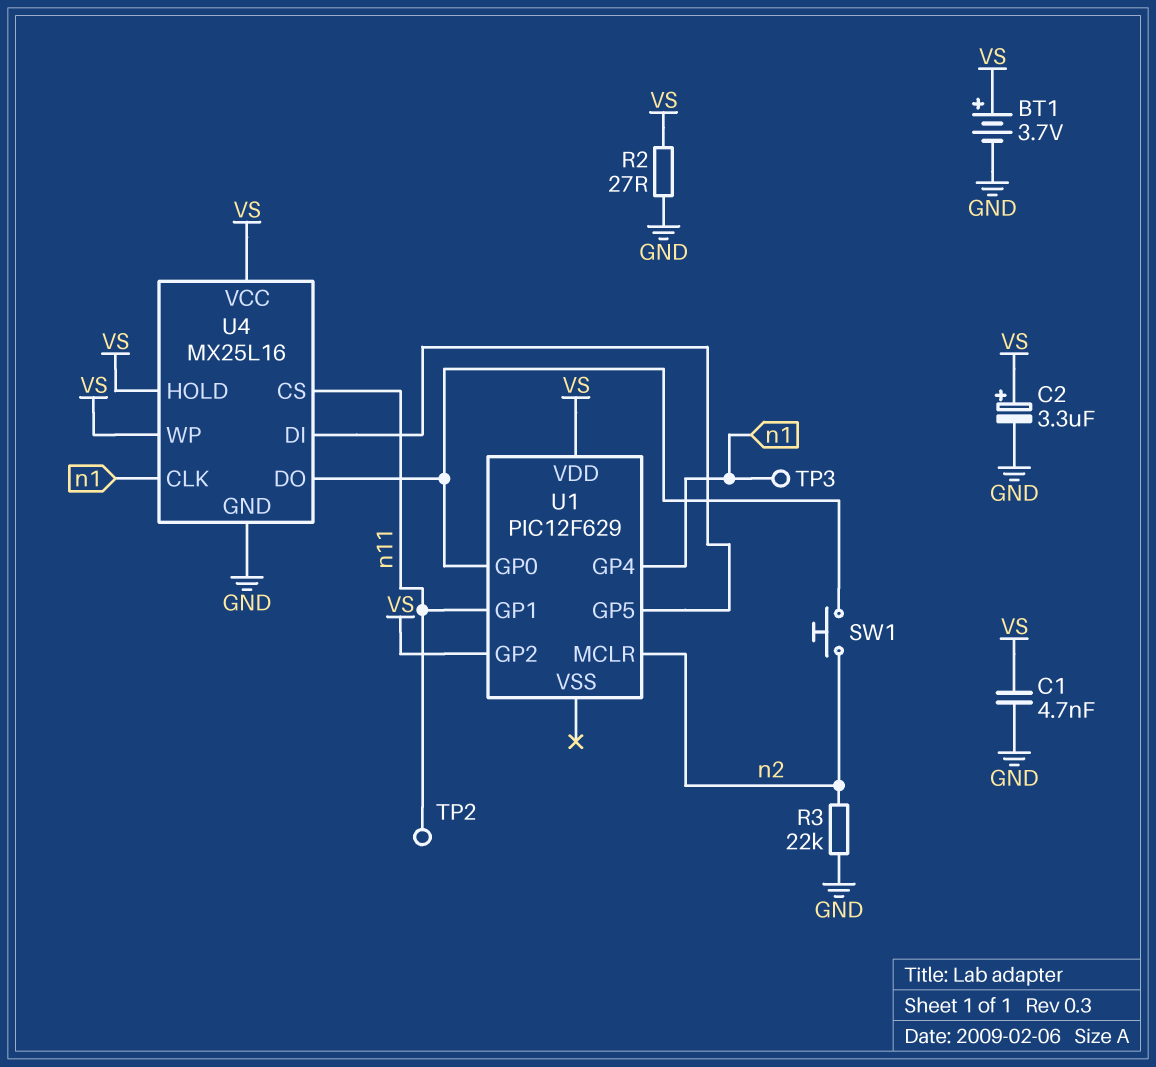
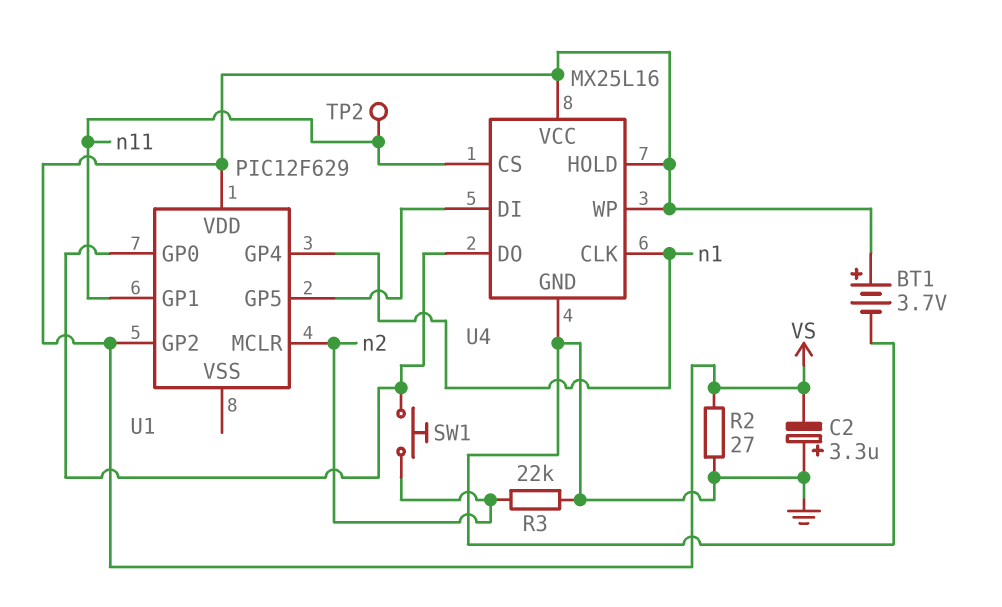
C1: 4.7nF (GND, VS) -> none
C2: 3.3uF (plus VS, minus GND) -> 3.3uF (plus GND, minus VS)
TP3: test point (n1) -> none

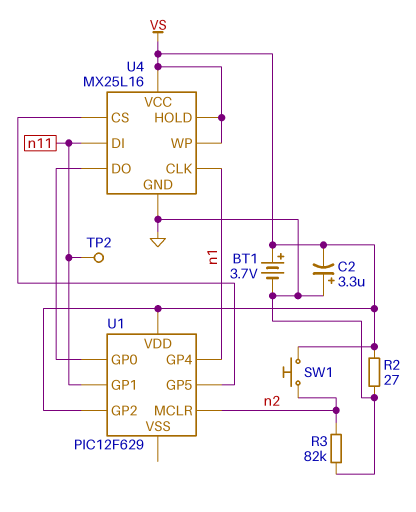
R3: 22k (GND, n2) -> 82k (GND, n2)
SW1: button (U1/GP0, n2) -> button (VS, n2)
U4 pin CS: n11 -> U1/GP5
U4 pin DI: U1/GP5 -> n11

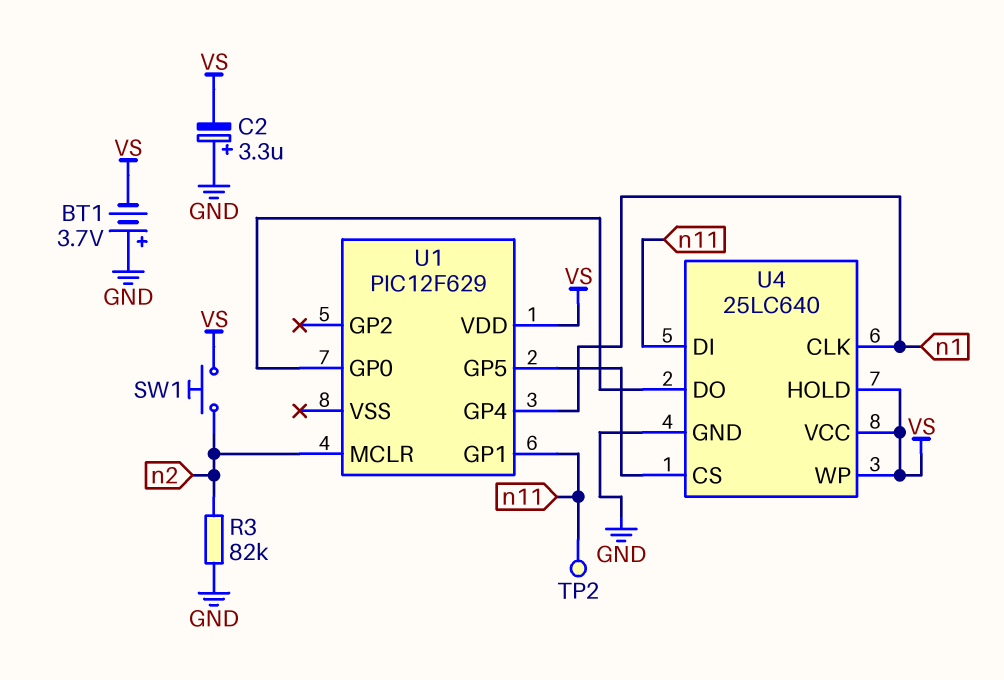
BT1: 3.7V (plus VS, minus GND) -> 3.7V (plus GND, minus VS)
R2: 27 (GND, VS) -> none
U1 pin GP2: VS -> none
U4: MX25L16 -> 25LC640

